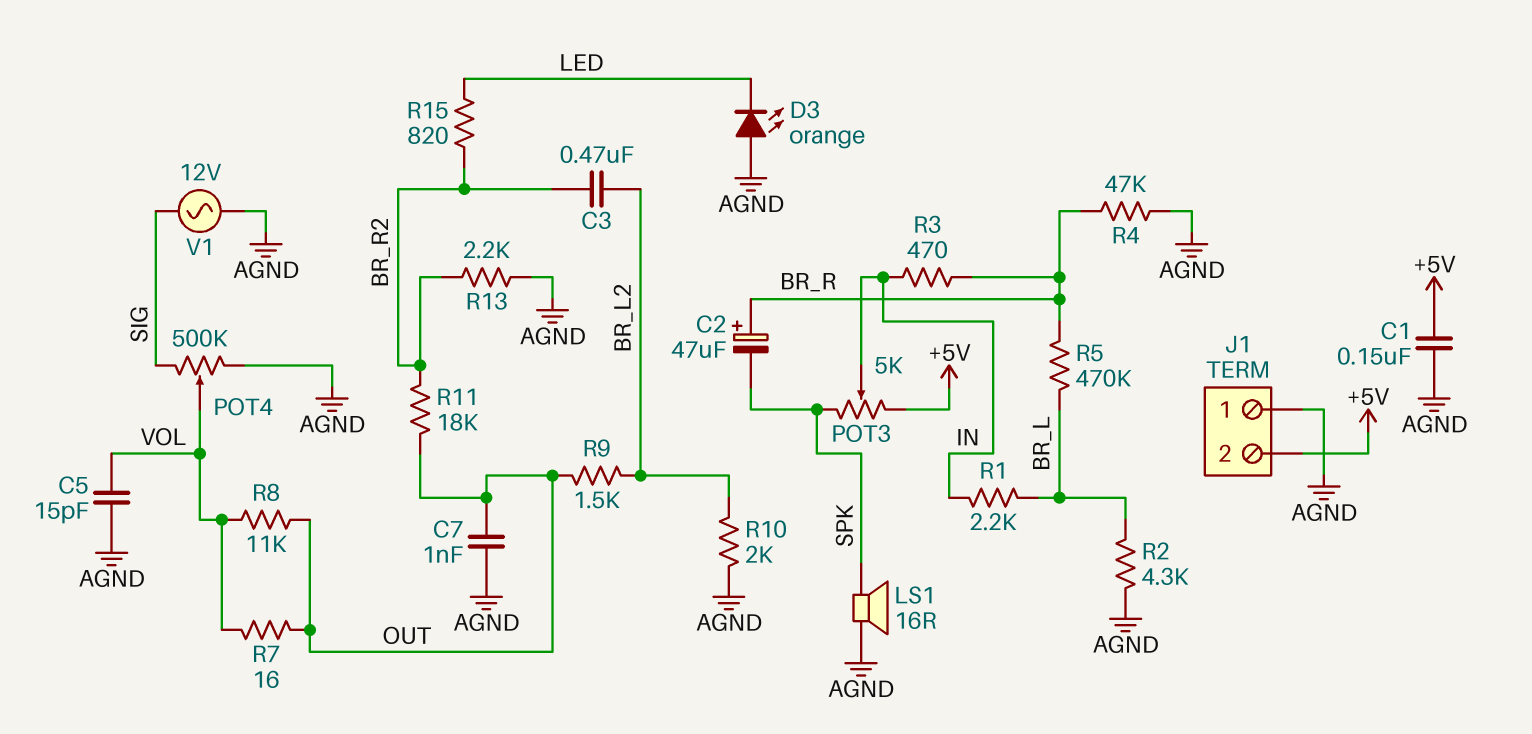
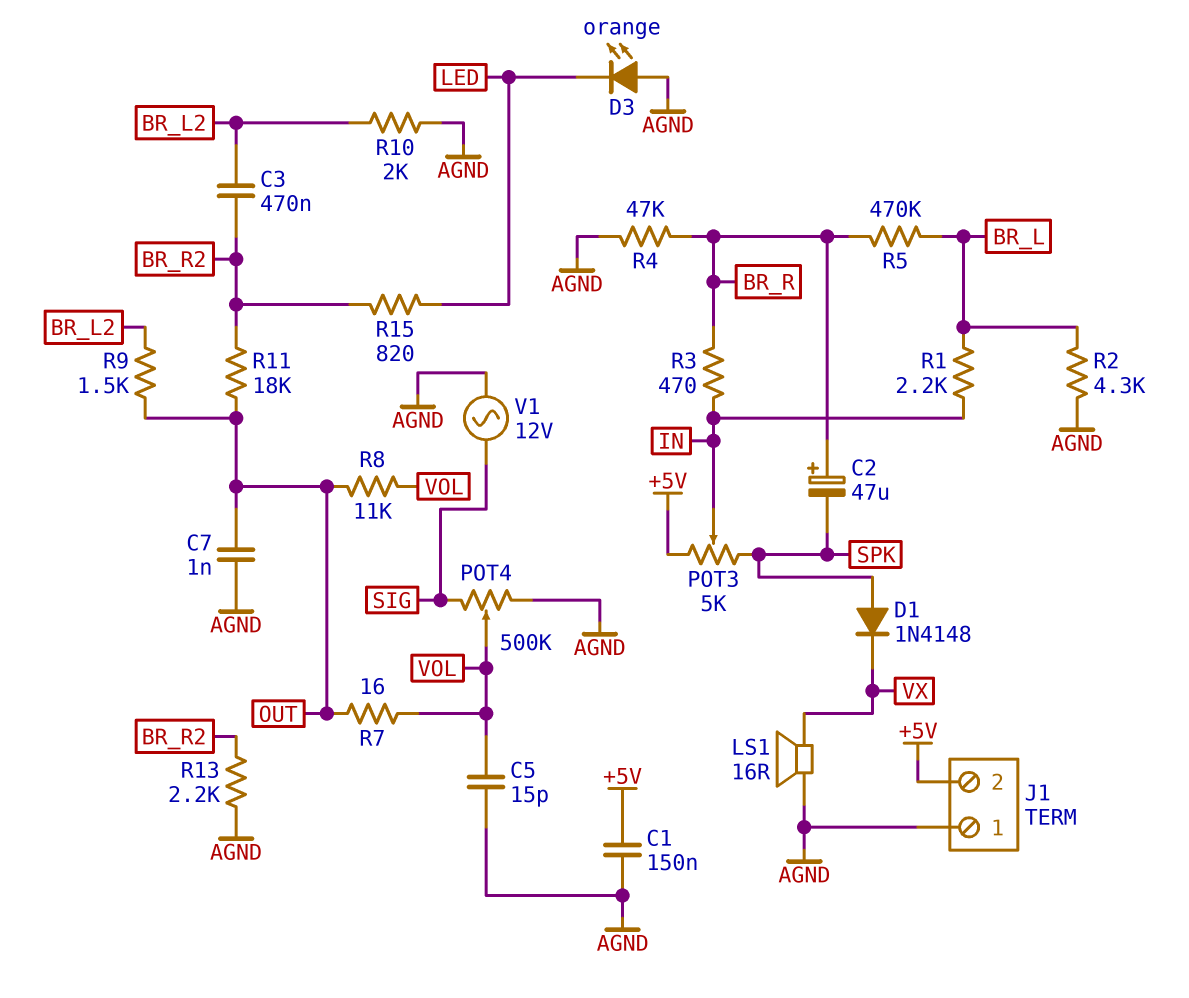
D1: none -> diode 1N4148 (A SPK, K VX)
LS1: speaker 16R (AGND, SPK) -> speaker 16R (AGND, VX)

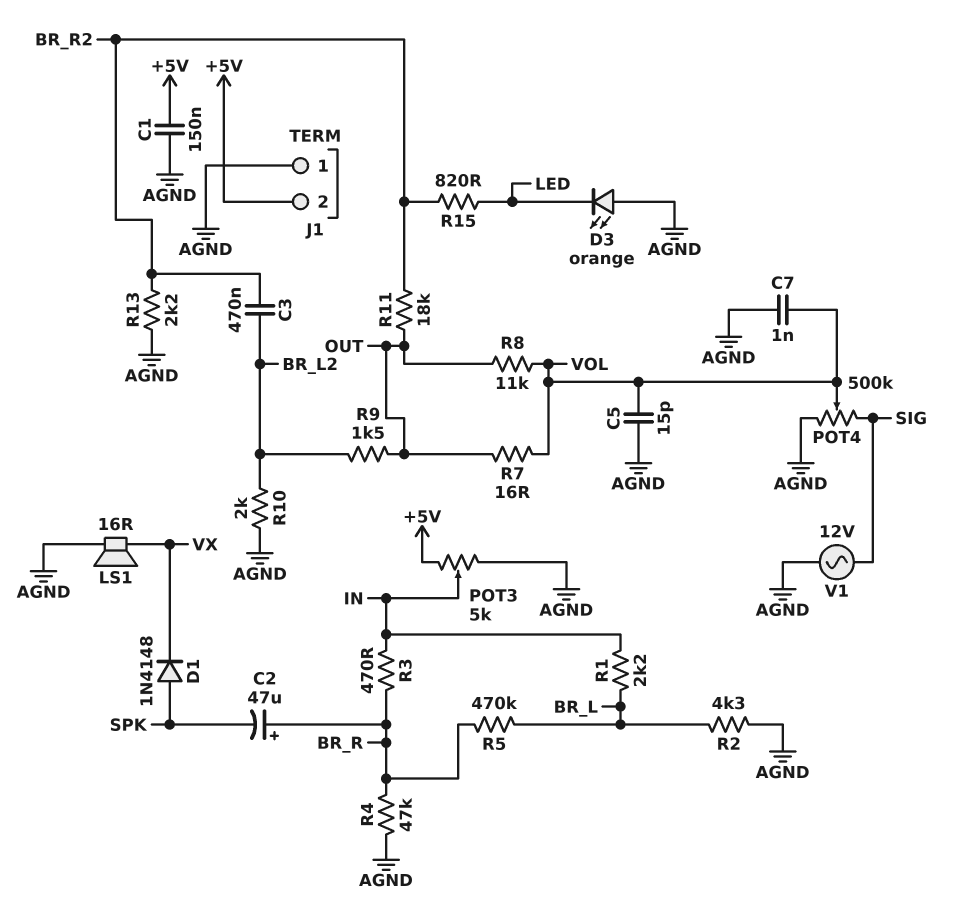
C7: 1nF (AGND, OUT) -> 1nF (AGND, VOL)
POT3: 5k (+5V, SPK, wiper IN) -> 5k (+5V, AGND, wiper IN)

